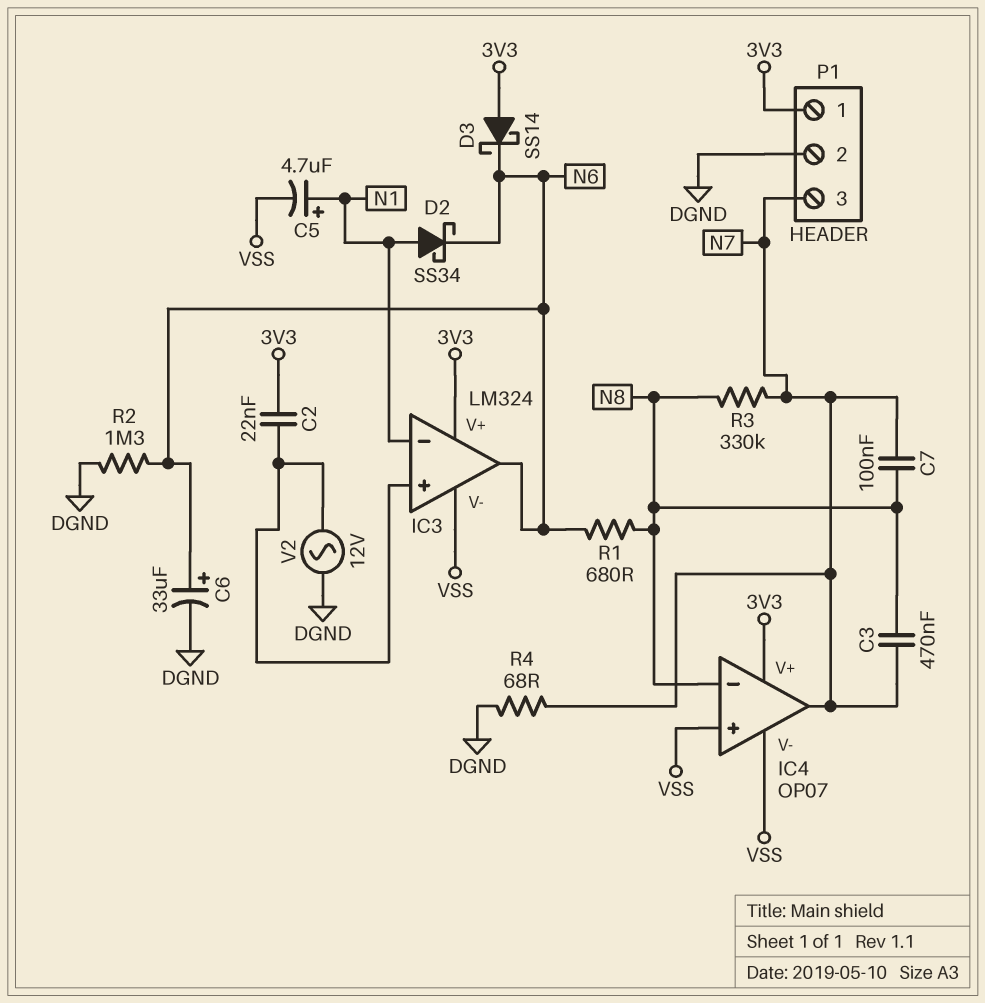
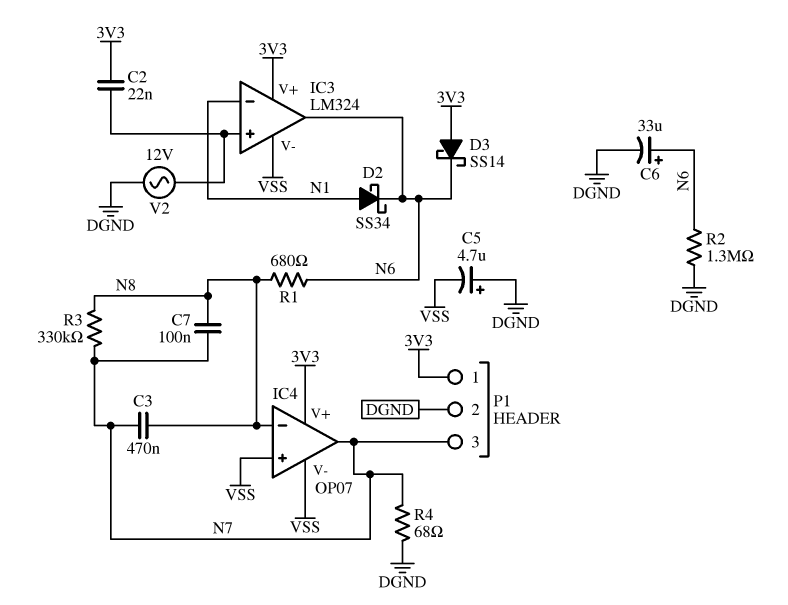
C5: 4.7uF (plus N1, minus VSS) -> 4.7uF (plus DGND, minus VSS)

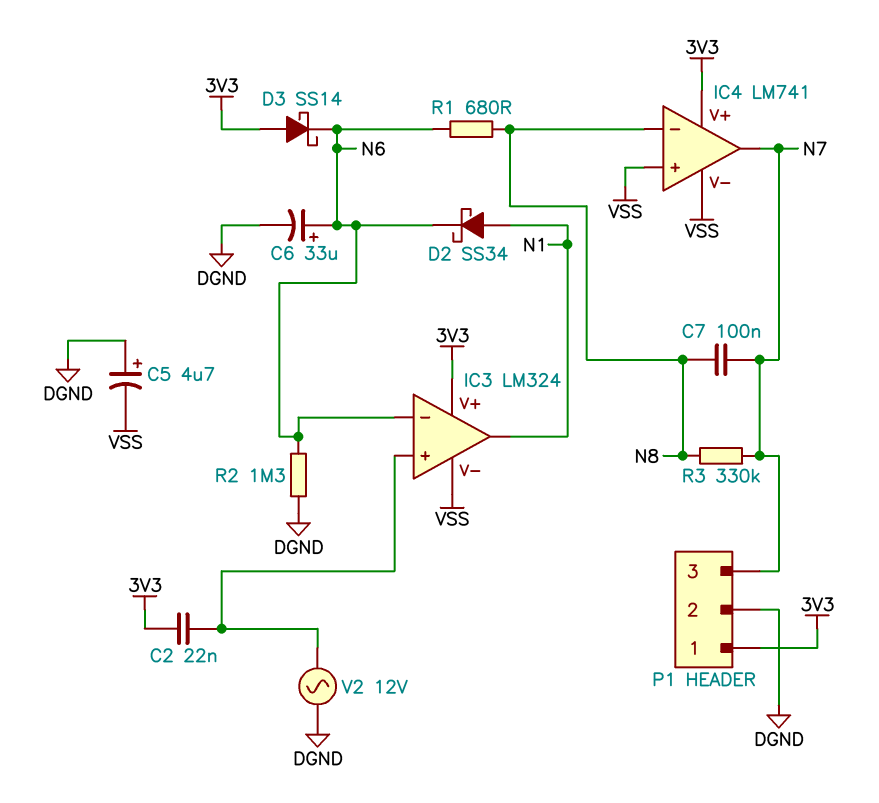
C3: 470nF (N7, N8) -> none
IC3 pin in-: N1 -> N6
IC3 pin out: N6 -> N1
IC4: OP07 -> LM741
R4: 68 (DGND, N7) -> none

